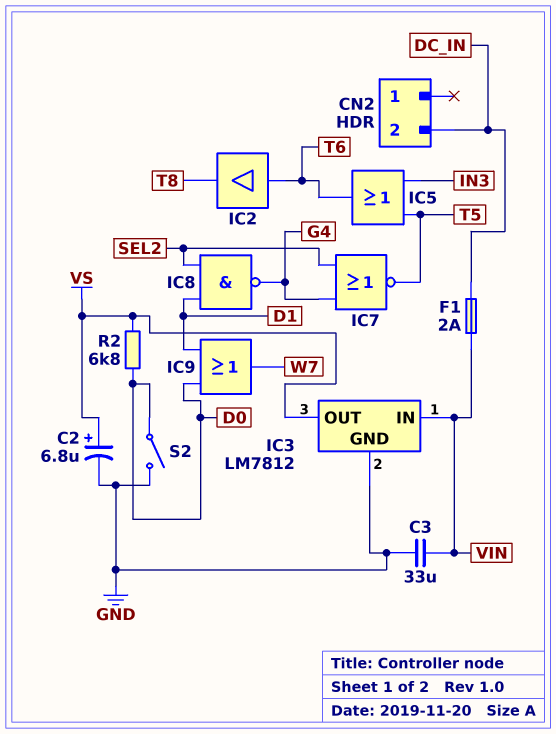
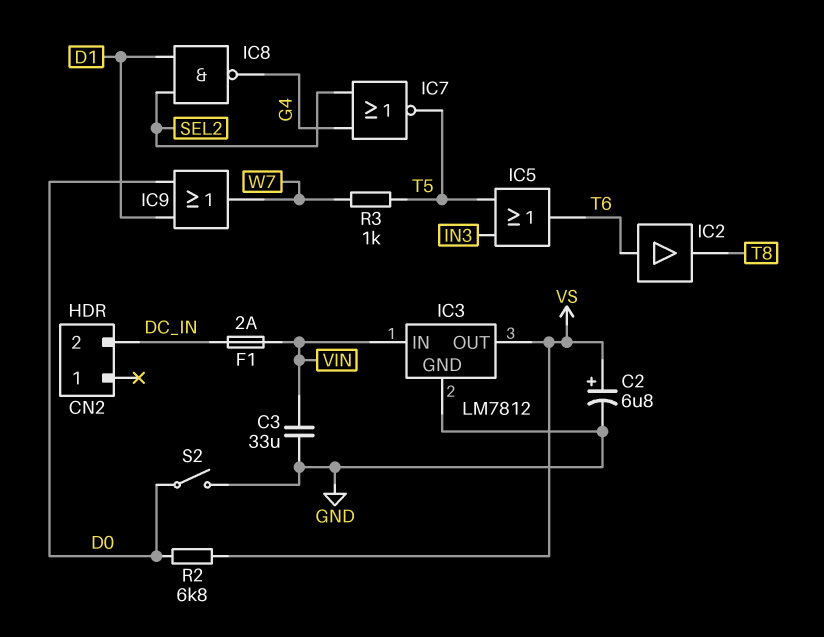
R3: none -> 1k (T5, W7)

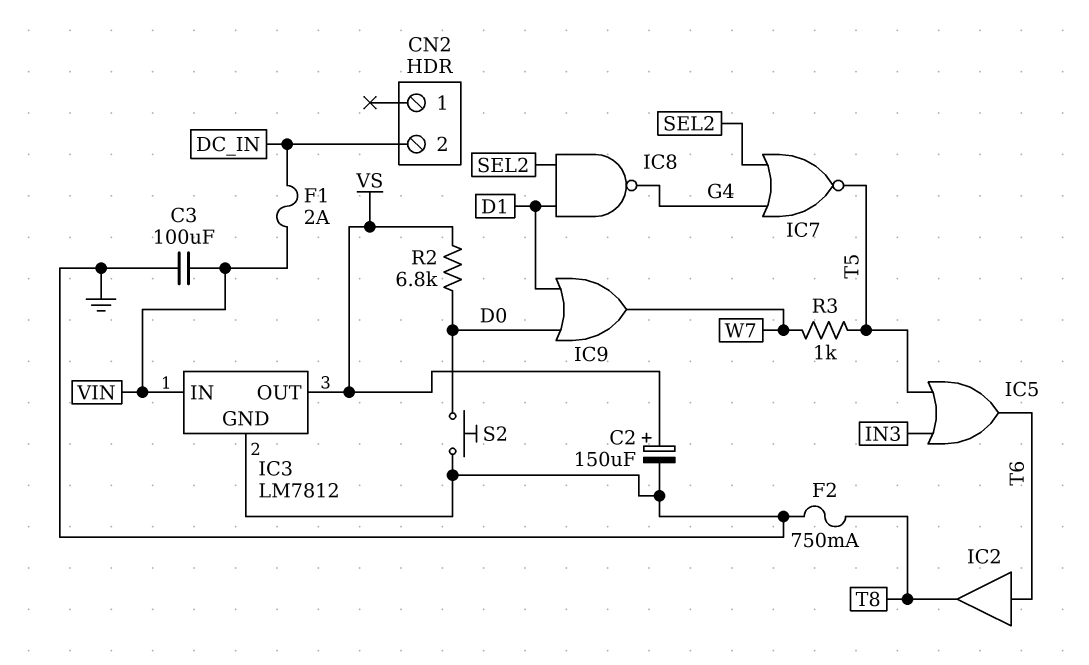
C2: 6.8uF (plus VS, minus GND) -> 150uF (plus VS, minus GND)
C3: 33uF (GND, VIN) -> 100uF (GND, VIN)
F2: none -> 750mA (GND, T8)
S2: switch (D0, GND) -> button (D0, GND)

